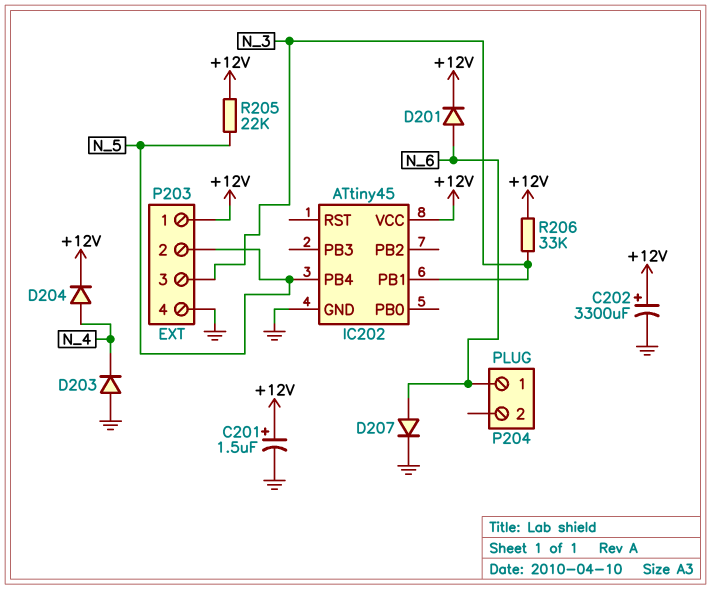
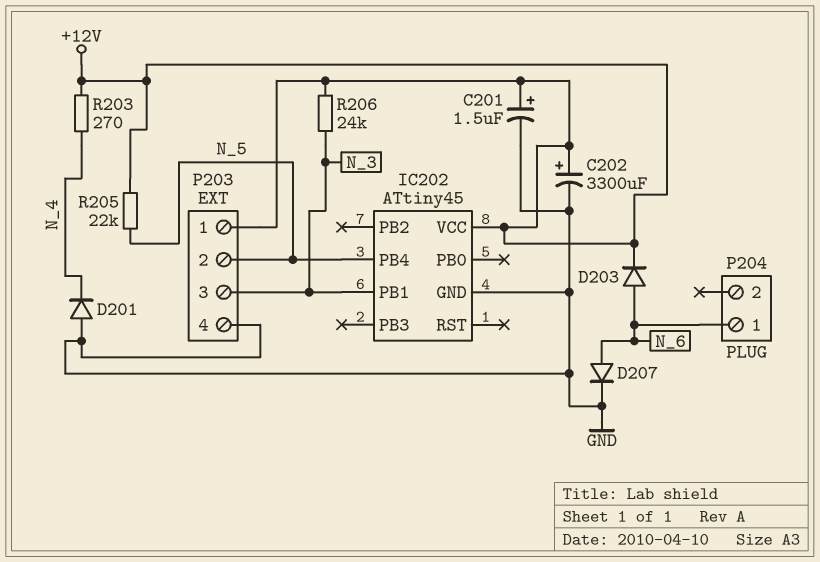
D201: diode (A N_6, K +12V) -> diode (A GND, K N_4)
D203: diode (A GND, K N_4) -> diode (A N_6, K +12V)
D204: diode (A N_4, K +12V) -> none
R203: none -> 270 (+12V, N_4)
R206: 33k (+12V, N_3) -> 24k (+12V, N_3)

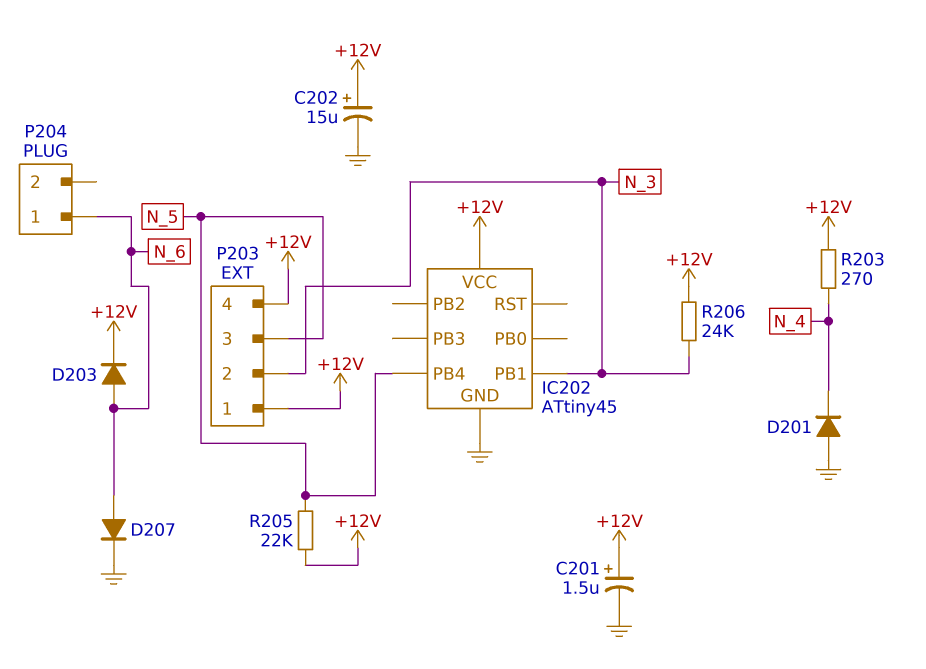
C202: 3300uF (plus +12V, minus GND) -> 15uF (plus +12V, minus GND)
P203 pin 2: N_5 -> N_3
P203 pin 3: N_3 -> N_5
P203 pin 4: GND -> +12V

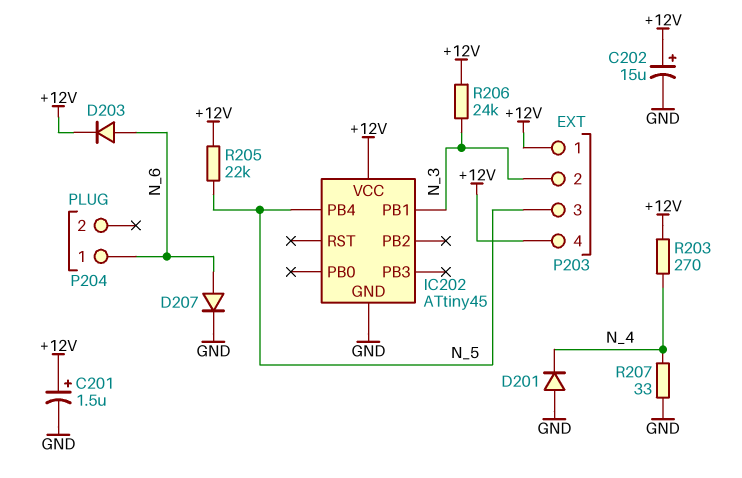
R207: none -> 33 (GND, N_4)

